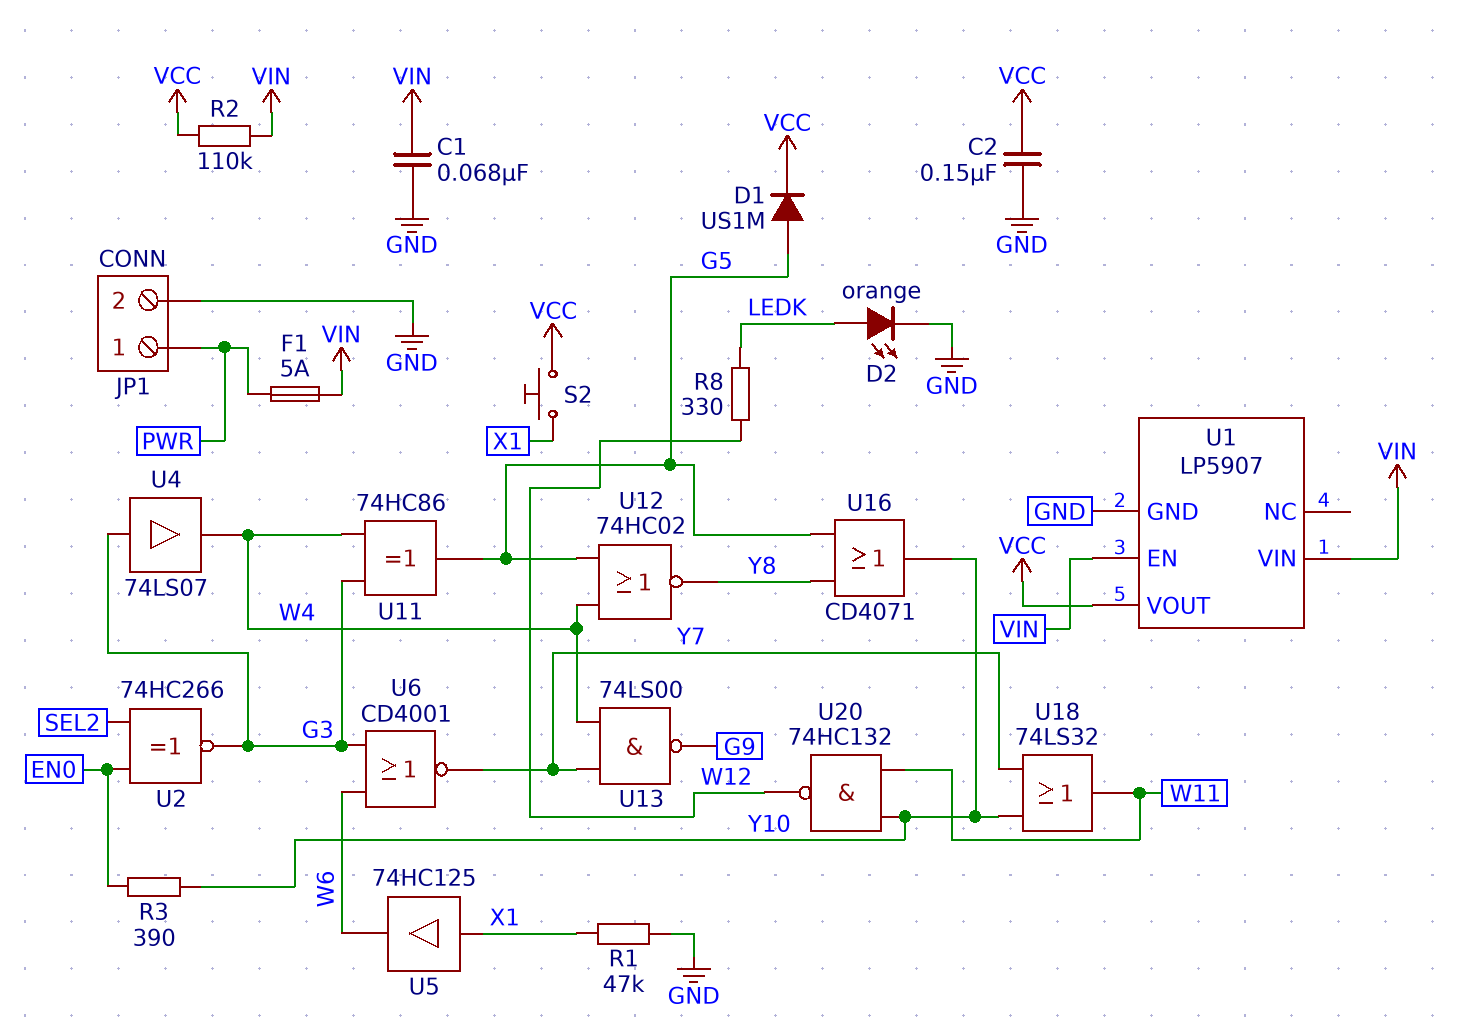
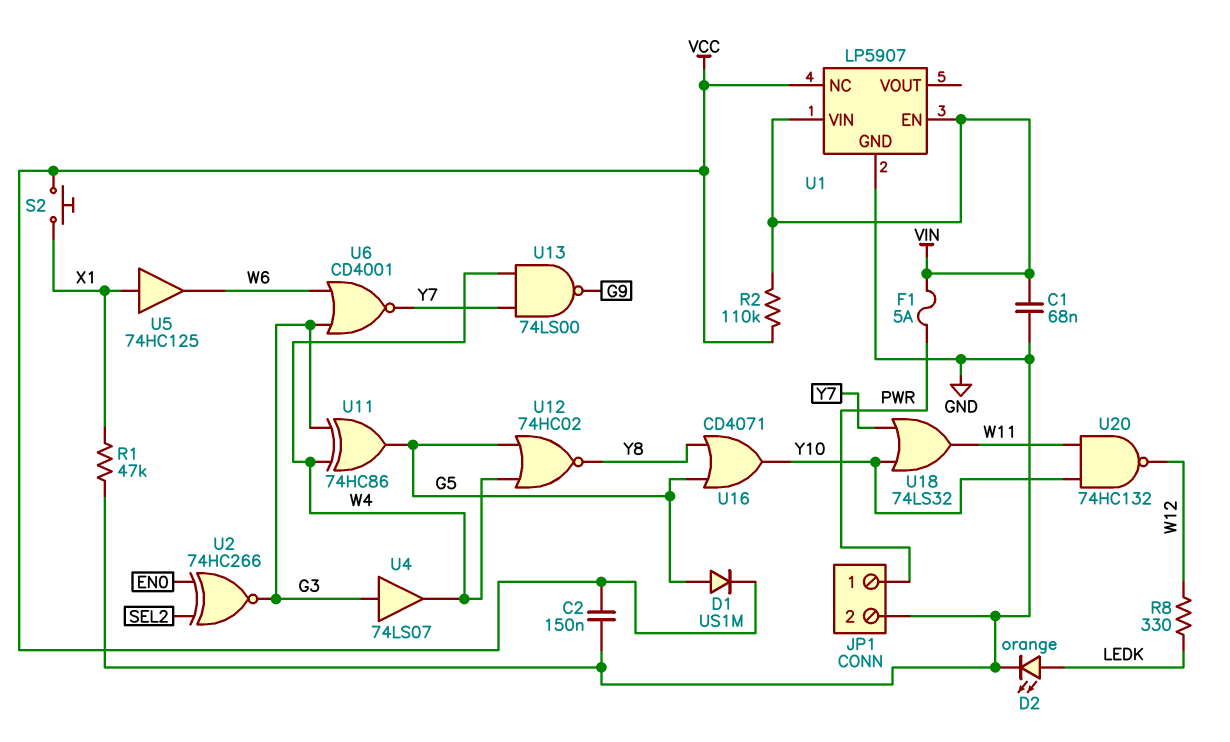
R3: 390 (EN0, Y10) -> none
U1 pin NC: none -> VCC
U1 pin VOUT: VCC -> none

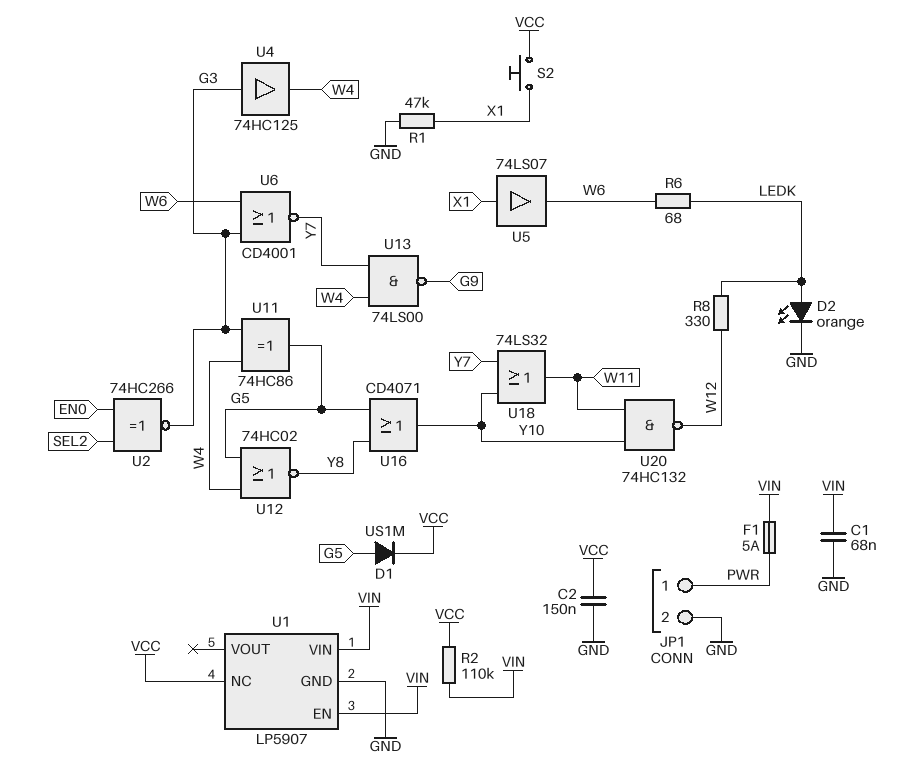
R6: none -> 68 (LEDK, W6)
U4: buffer 74LS07 (in G3, out W4) -> buffer 74HC125 (in G3, out W4)
U5: buffer 74HC125 (in X1, out W6) -> buffer 74LS07 (in X1, out W6)

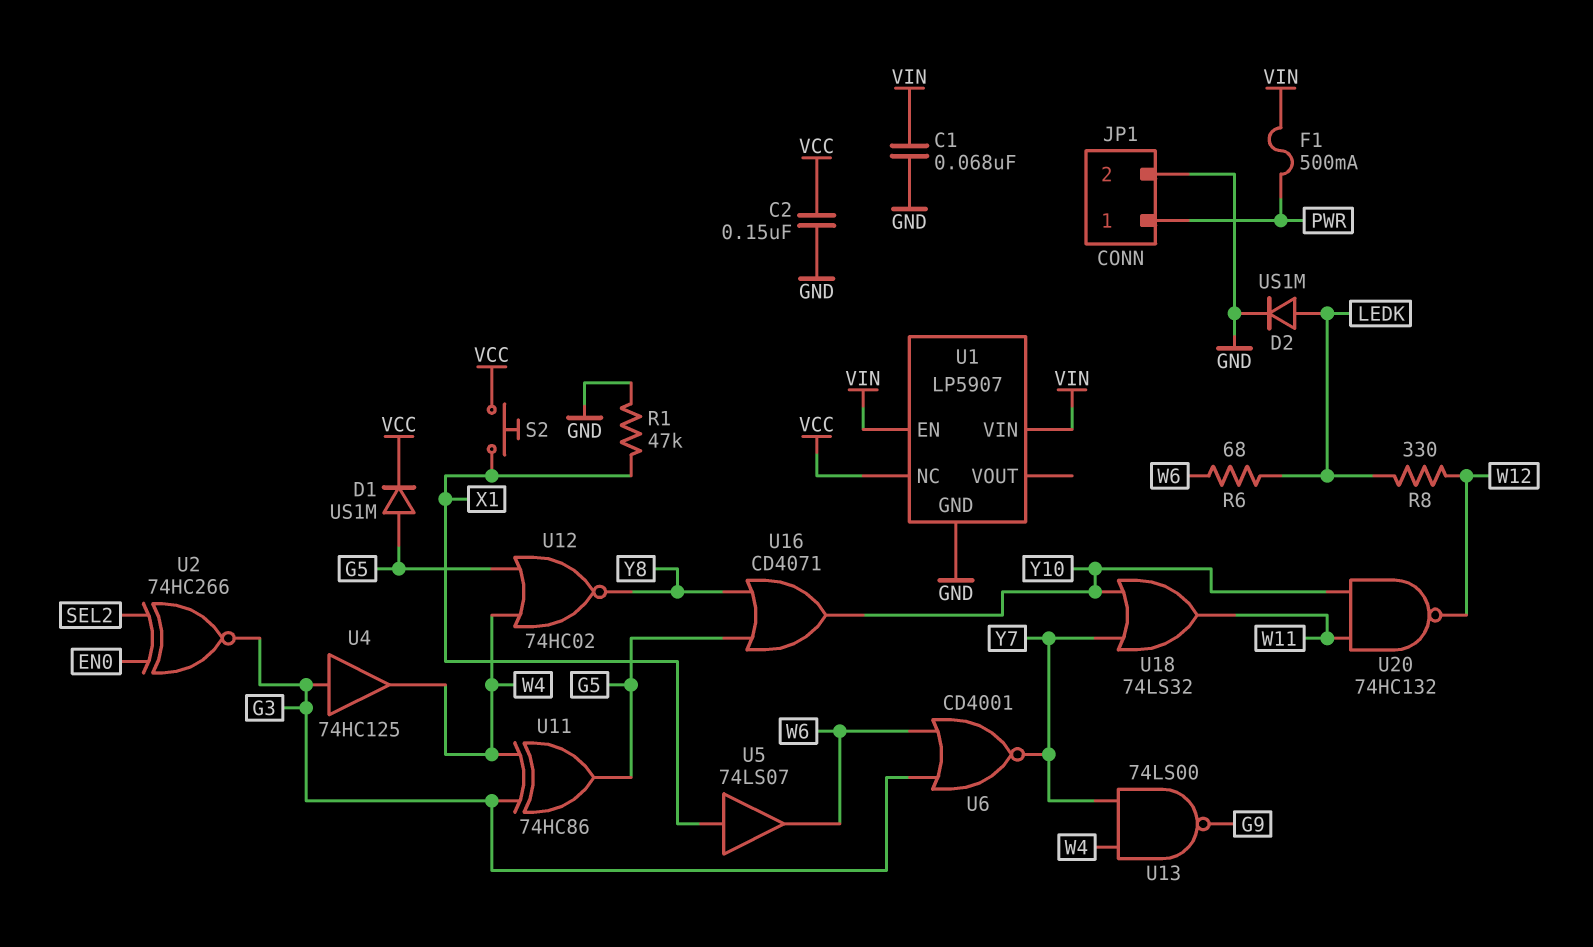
D2: LED orange (A LEDK, K GND) -> diode US1M (A LEDK, K GND)
F1: 5A (PWR, VIN) -> 500mA (PWR, VIN)
R2: 110k (VCC, VIN) -> none

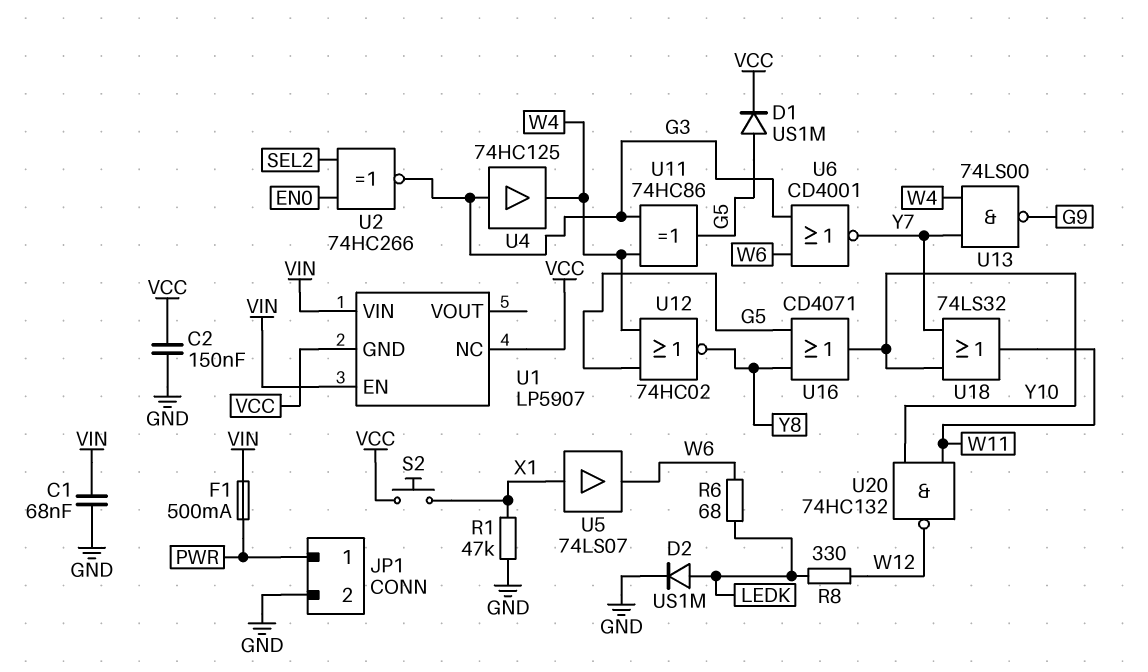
U1 pin GND: GND -> VCC

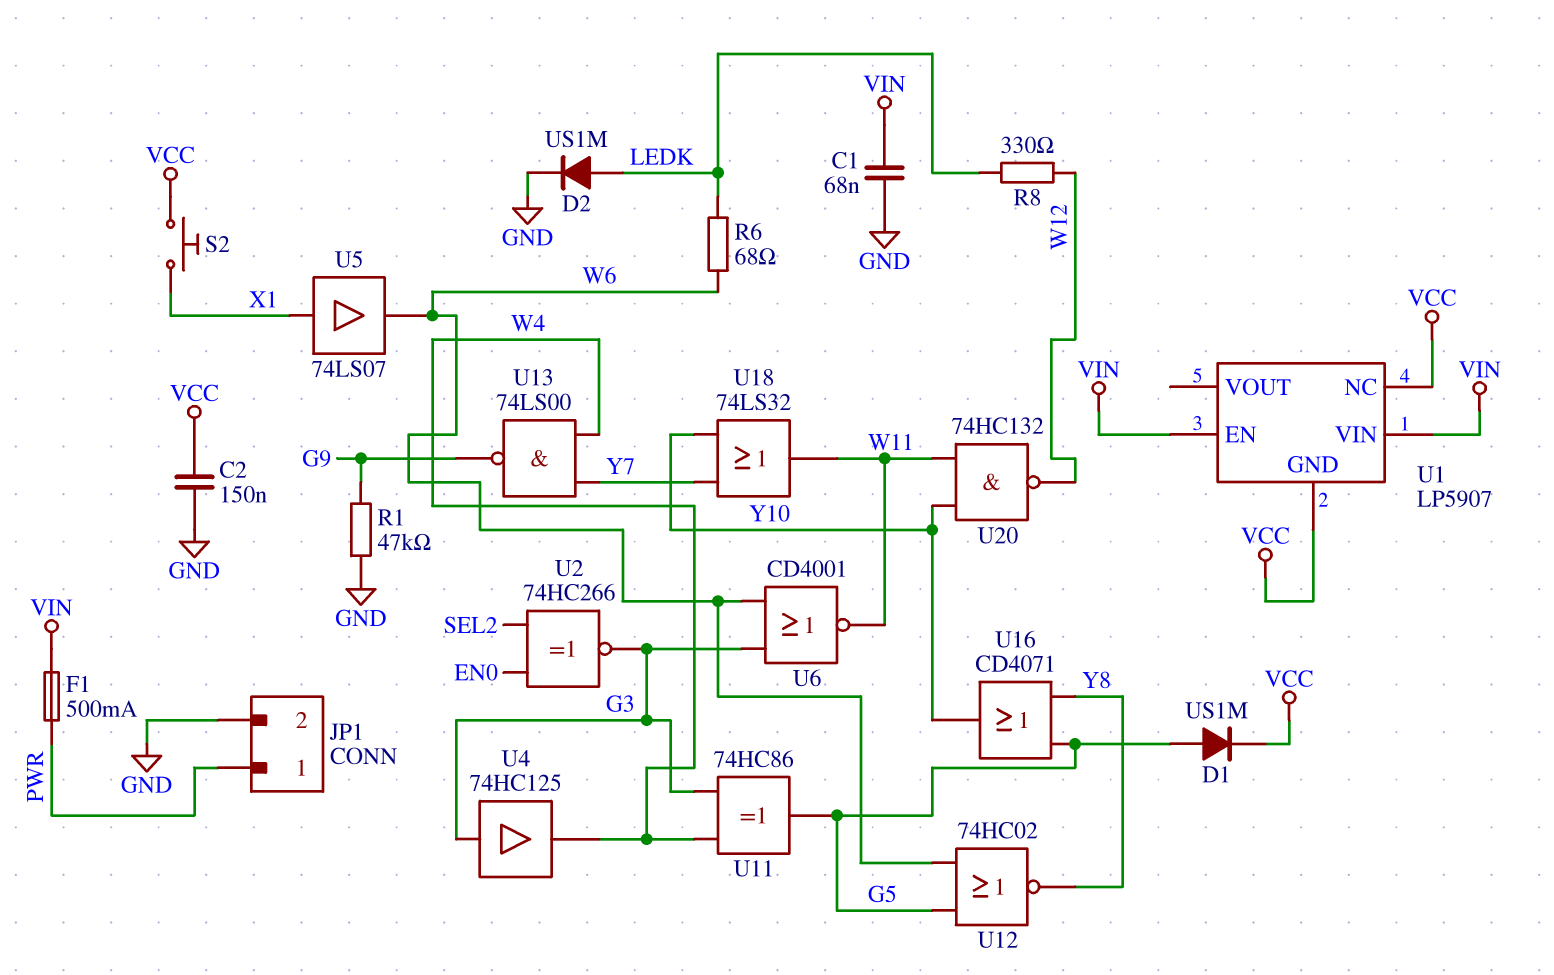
R1: 47k (GND, X1) -> 47k (G9, GND)
U6: NOR CD4001 (in G3, in W6, out Y7) -> NOR CD4001 (in G3, in W6, out W11)
U12: NOR 74HC02 (in G5, in W4, out Y8) -> NOR 74HC02 (in G5, in W6, out Y8)

